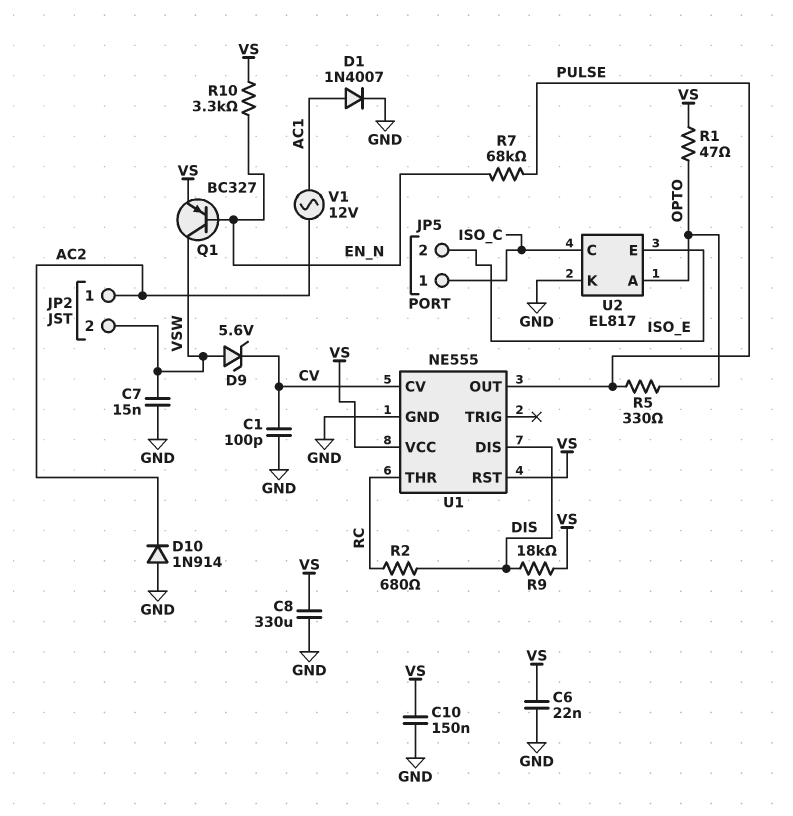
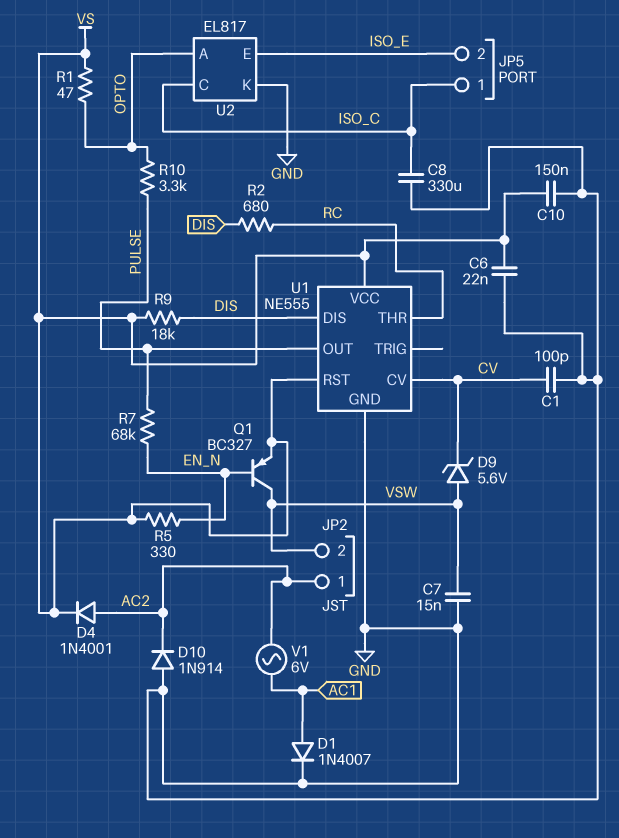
C8: 330uF (GND, VS) -> 330uF (GND, ISO_C)
D4: none -> diode 1N4001 (A AC2, K VS)
R5: 330 (OPTO, PULSE) -> 330 (EN_N, VS)
R10: 3.3k (EN_N, VS) -> 3.3k (OPTO, PULSE)
V1: AC 12V (AC1, AC2) -> AC 6V (AC1, AC2)

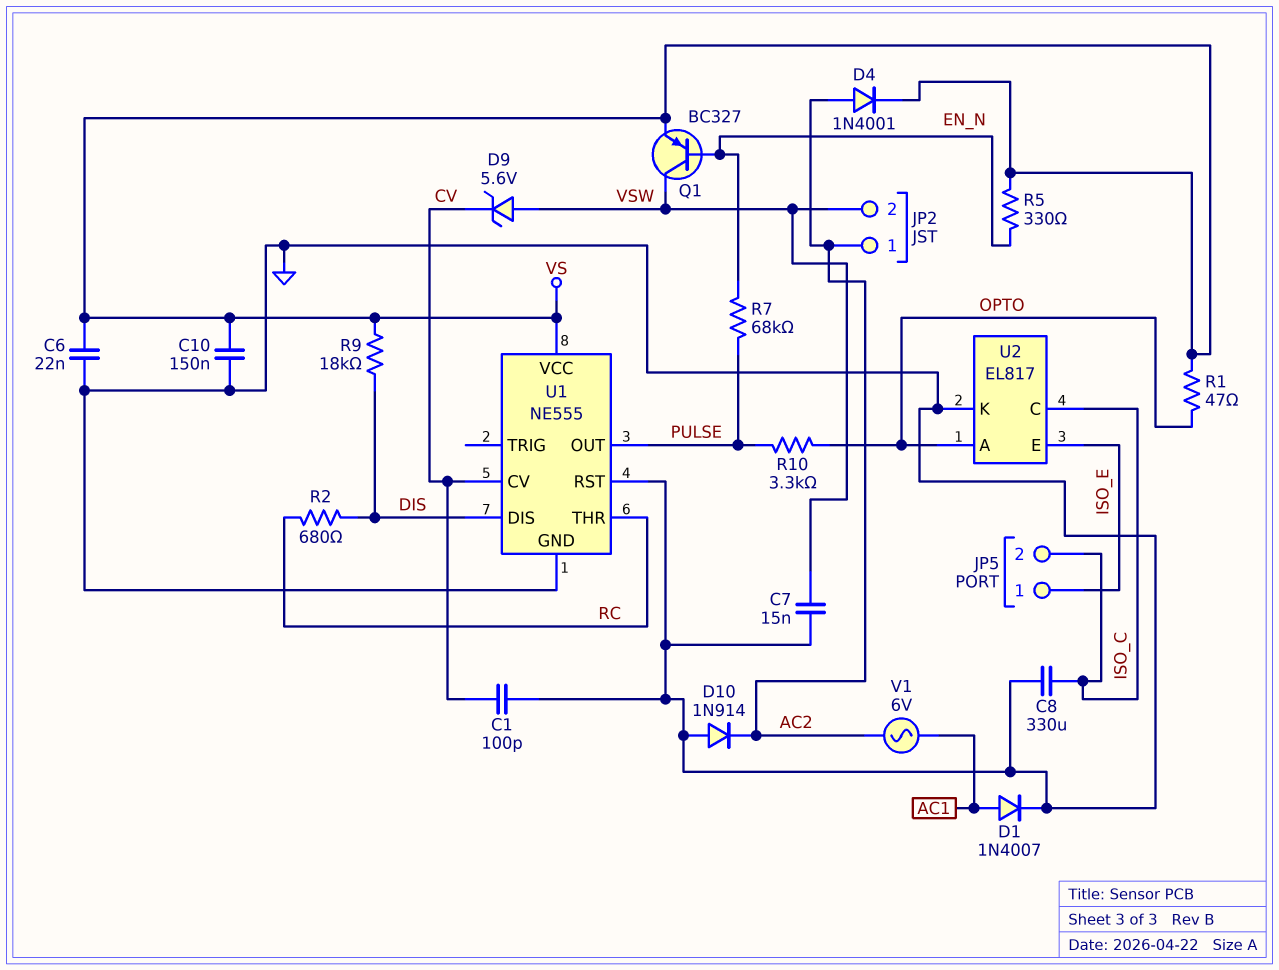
JP5 pin 1: ISO_C -> ISO_E
JP5 pin 2: ISO_E -> ISO_C
U1 pin RST: VS -> GND

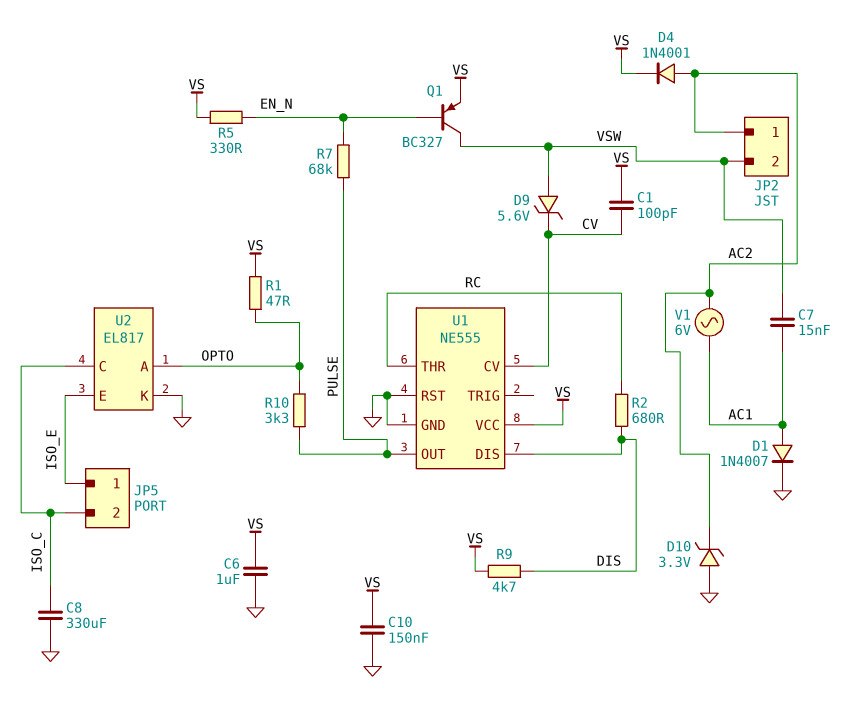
C1: 100pF (CV, GND) -> 100pF (CV, VS)
C6: 22nF (GND, VS) -> 1uF (GND, VS)
C7: 15nF (GND, VSW) -> 15nF (AC1, VSW)
D10: diode 1N914 (A GND, K AC2) -> zener 3.3V (A GND, K AC2)
R9: 18k (DIS, VS) -> 4.7k (DIS, VS)

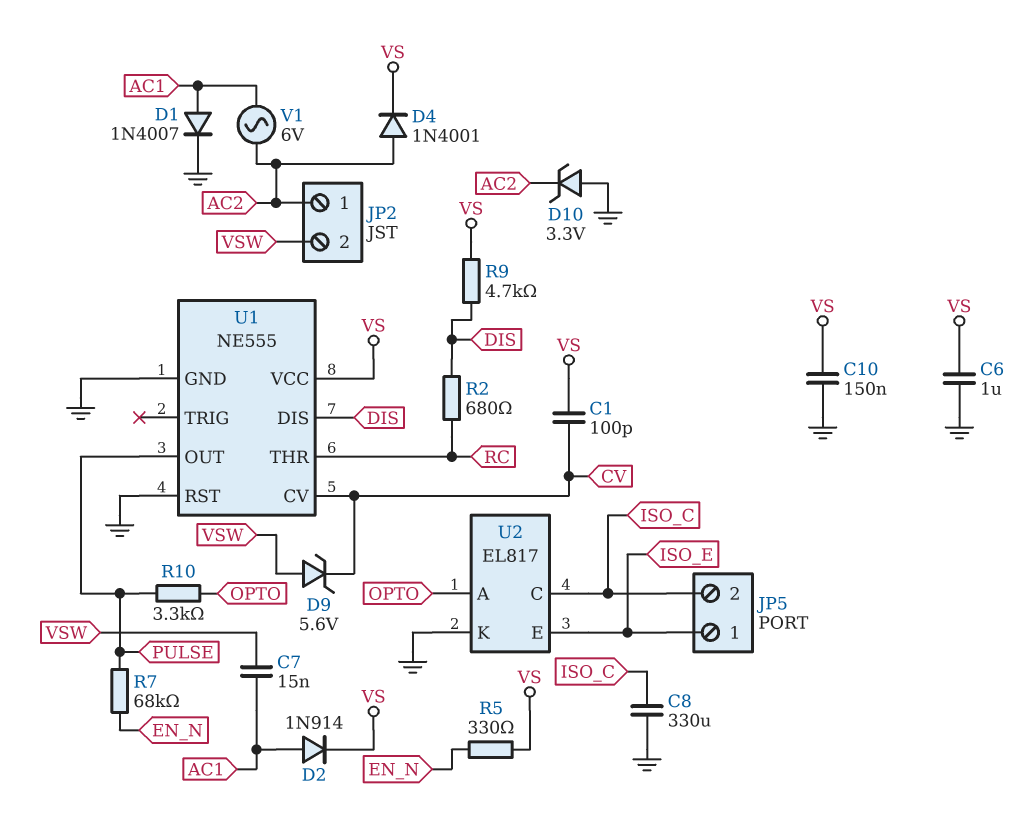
D2: none -> diode 1N914 (A AC1, K VS)
Q1: PNP BC327 (B EN_N, C VSW, E VS) -> none
R1: 47 (OPTO, VS) -> none

